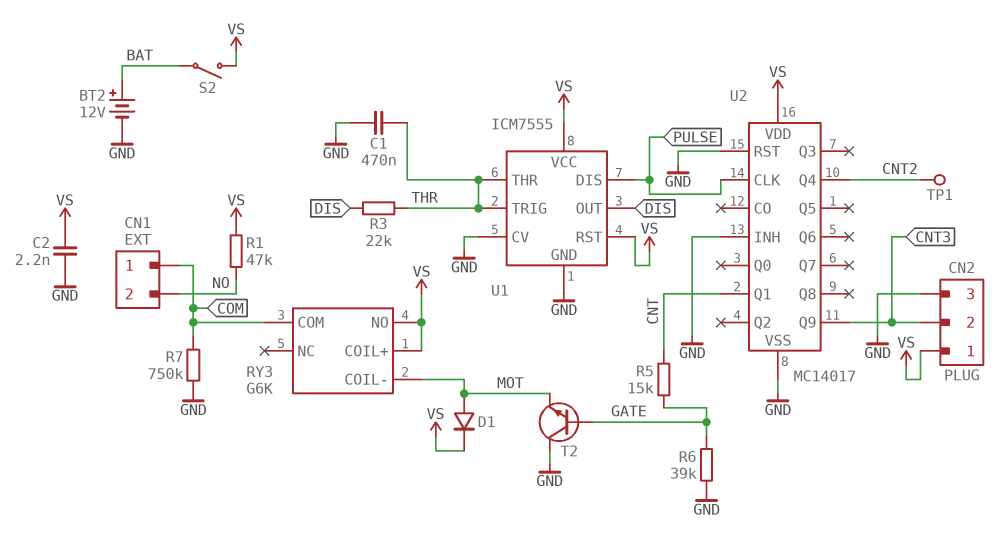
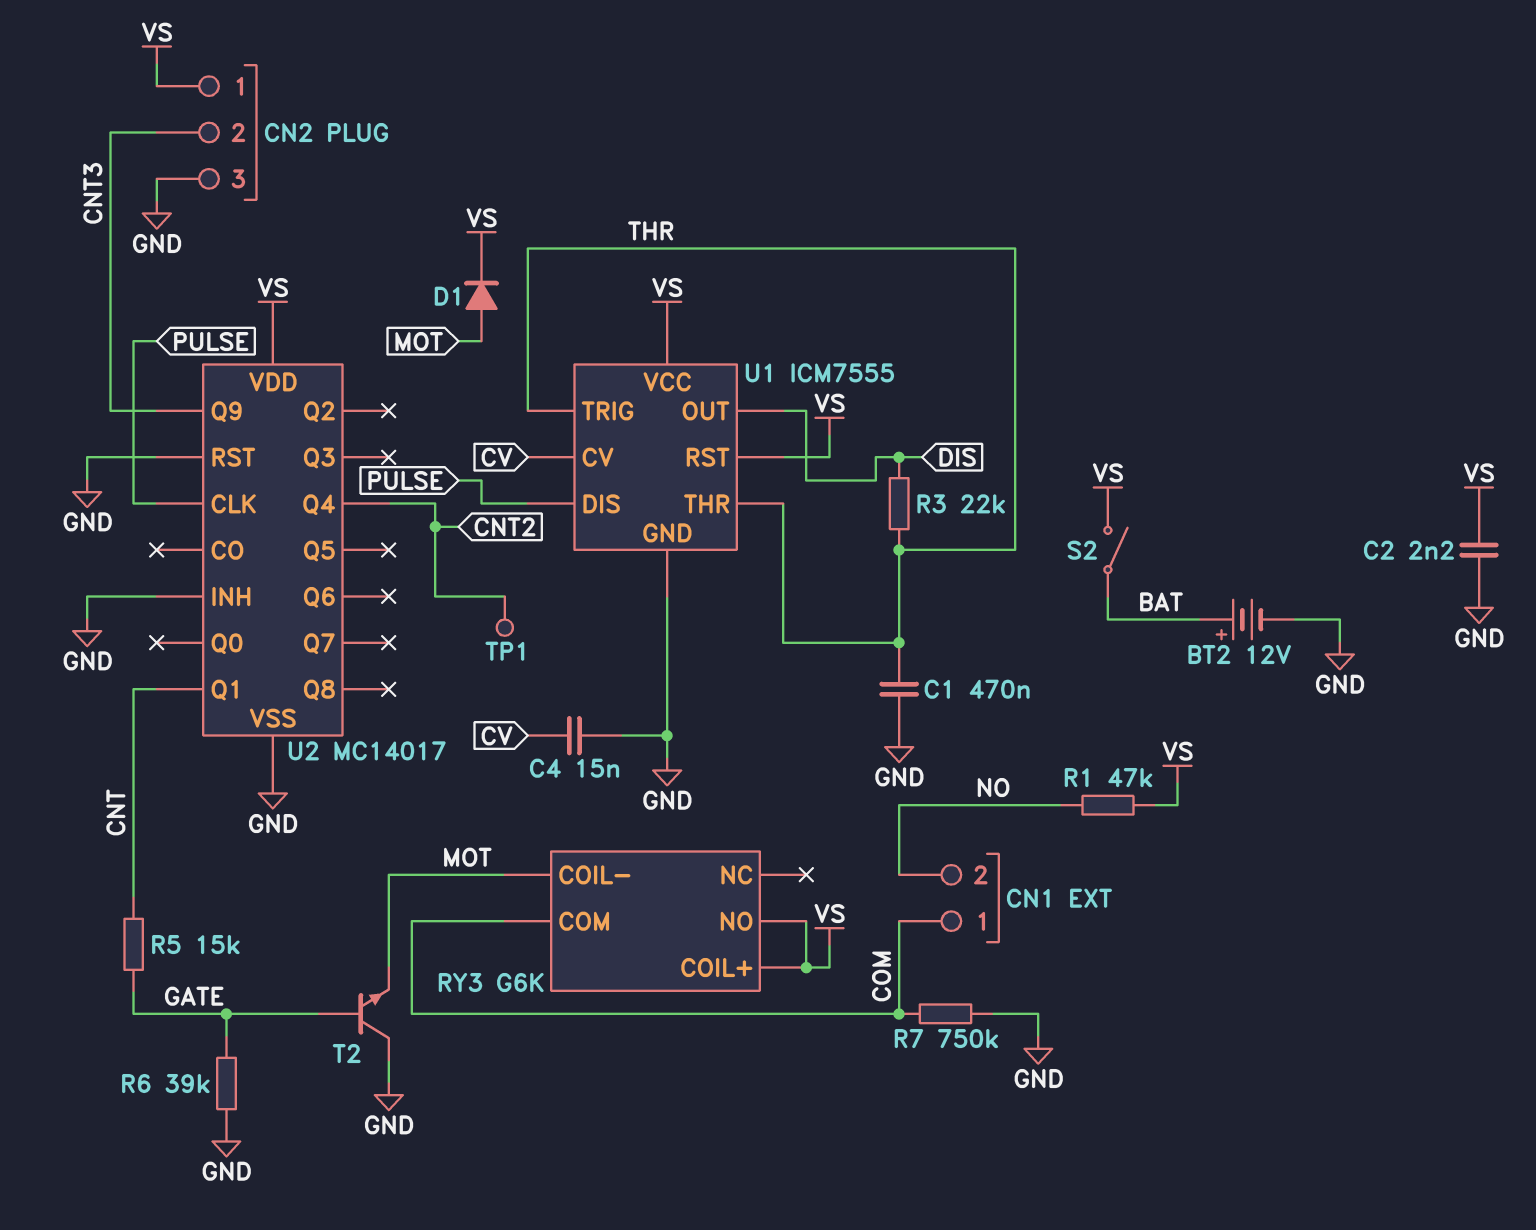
C4: none -> 15nF (CV, GND)
U1 pin CV: GND -> CV

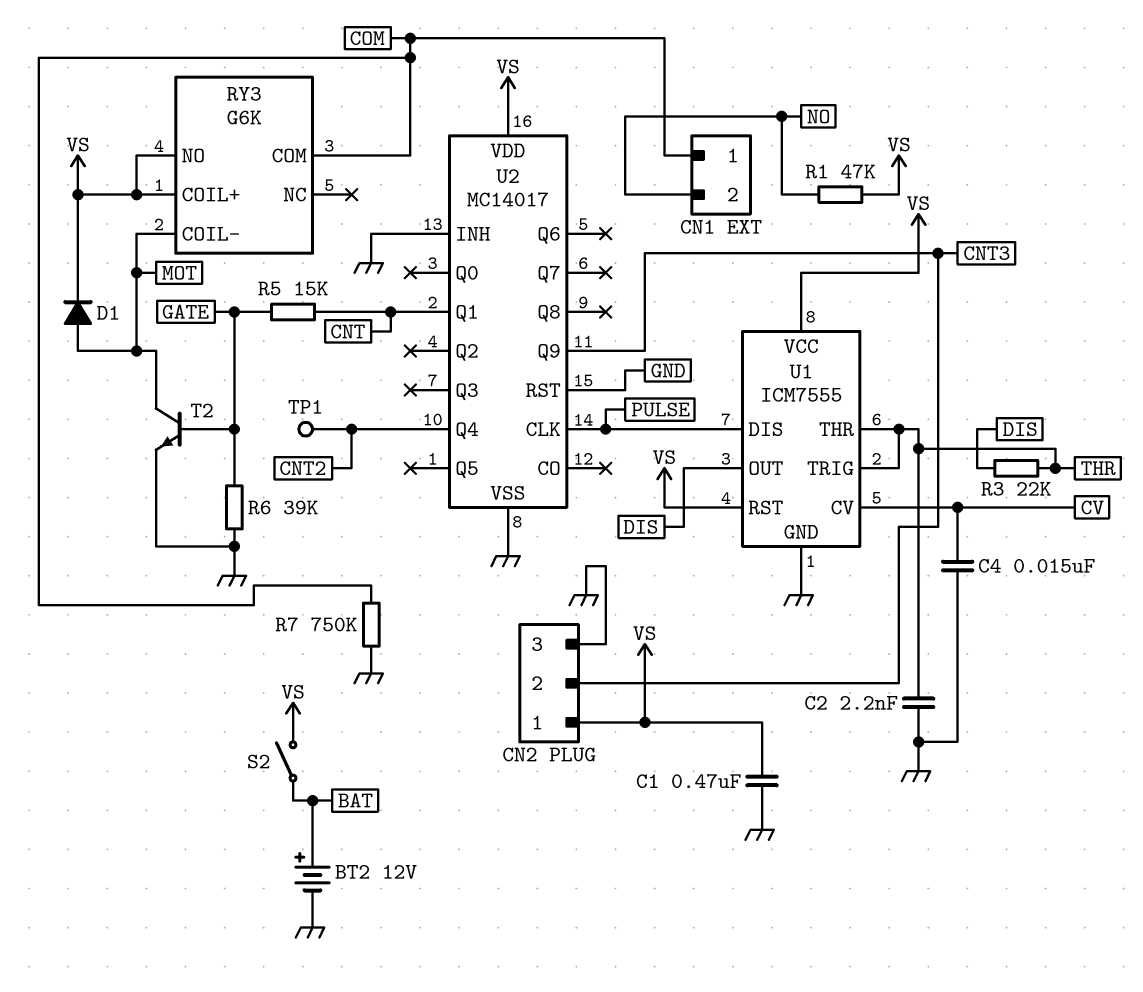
C1: 470nF (GND, THR) -> 470nF (GND, VS)
C2: 2.2nF (GND, VS) -> 2.2nF (GND, THR)
T2: NPN (B GATE, C GND, E MOT) -> NPN (B GATE, C MOT, E GND)

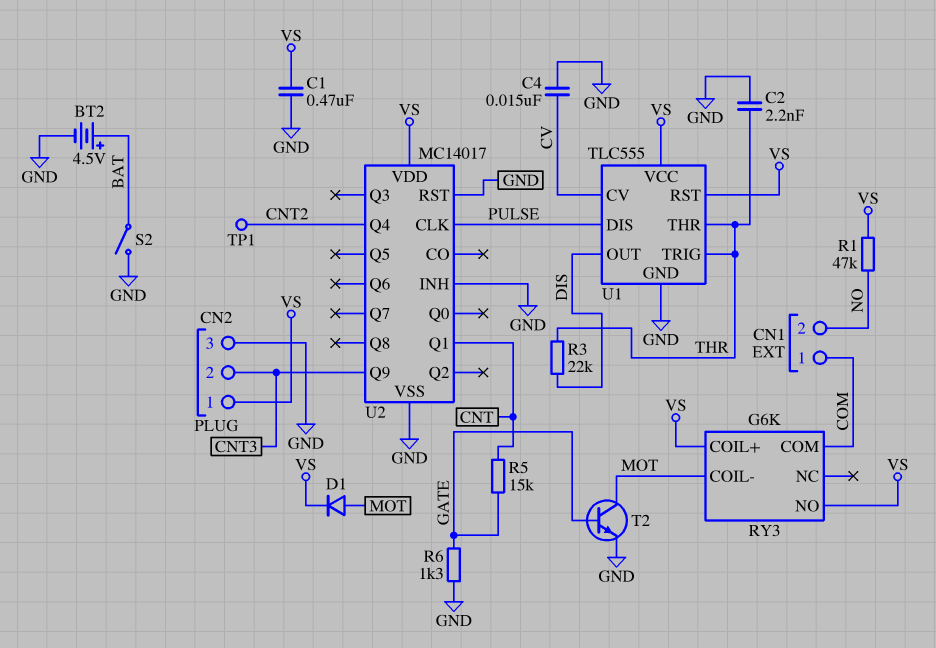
BT2: 12V (plus BAT, minus GND) -> 4.5V (plus BAT, minus GND)
R6: 39k (GATE, GND) -> 1.3k (GATE, GND)
R7: 750k (COM, GND) -> none
S2: switch (BAT, VS) -> switch (BAT, GND)
U1: ICM7555 -> TLC555

